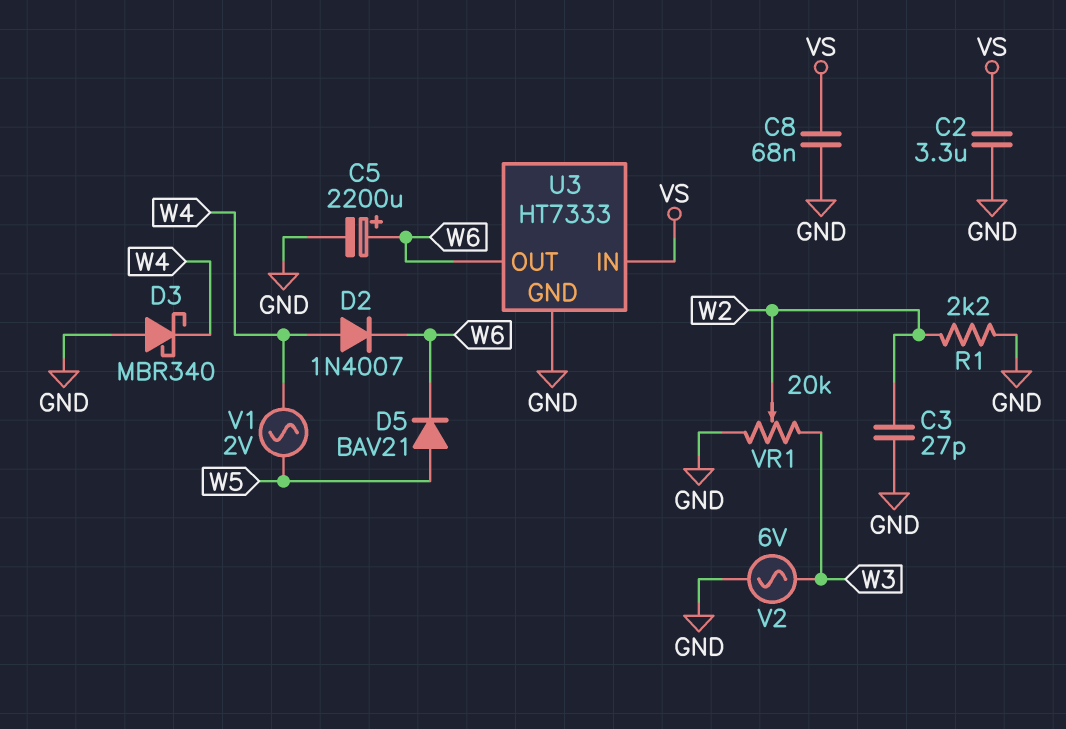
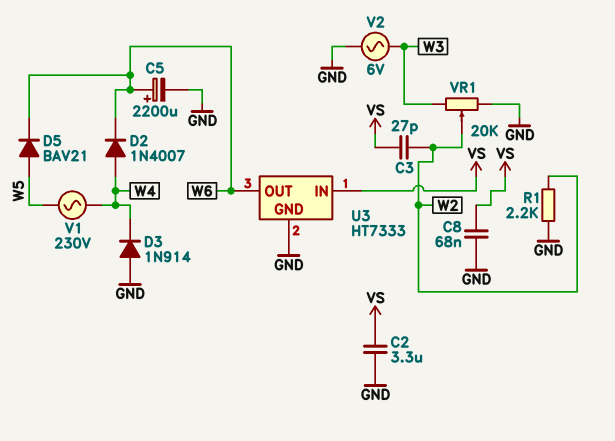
C3: 27pF (GND, W2) -> 27pF (VS, W2)
D3: schottky MBR340 (A GND, K W4) -> diode 1N914 (A GND, K W4)
V1: AC 2V (W4, W5) -> AC 230V (W4, W5)

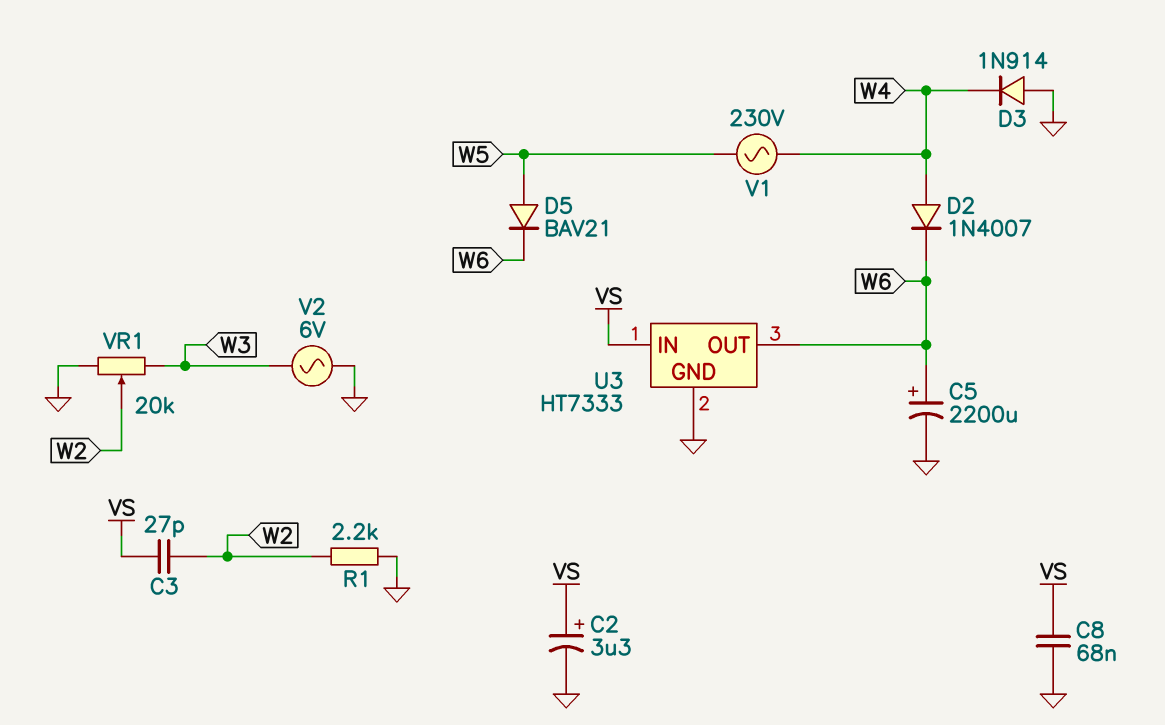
C2: 3.3uF (GND, VS) -> 3.3uF (plus VS, minus GND)

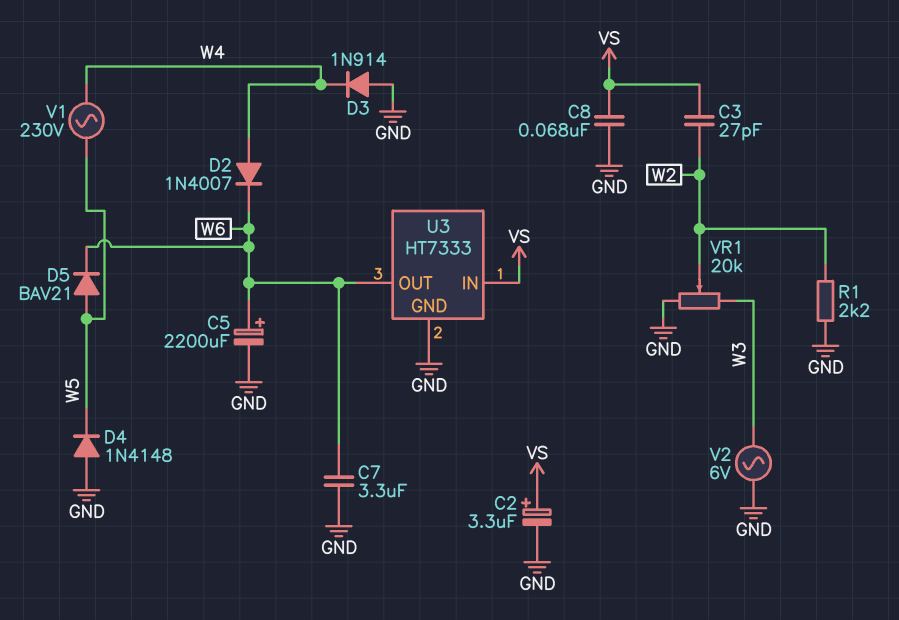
C7: none -> 3.3uF (GND, W6)
D4: none -> diode 1N4148 (A GND, K W5)

